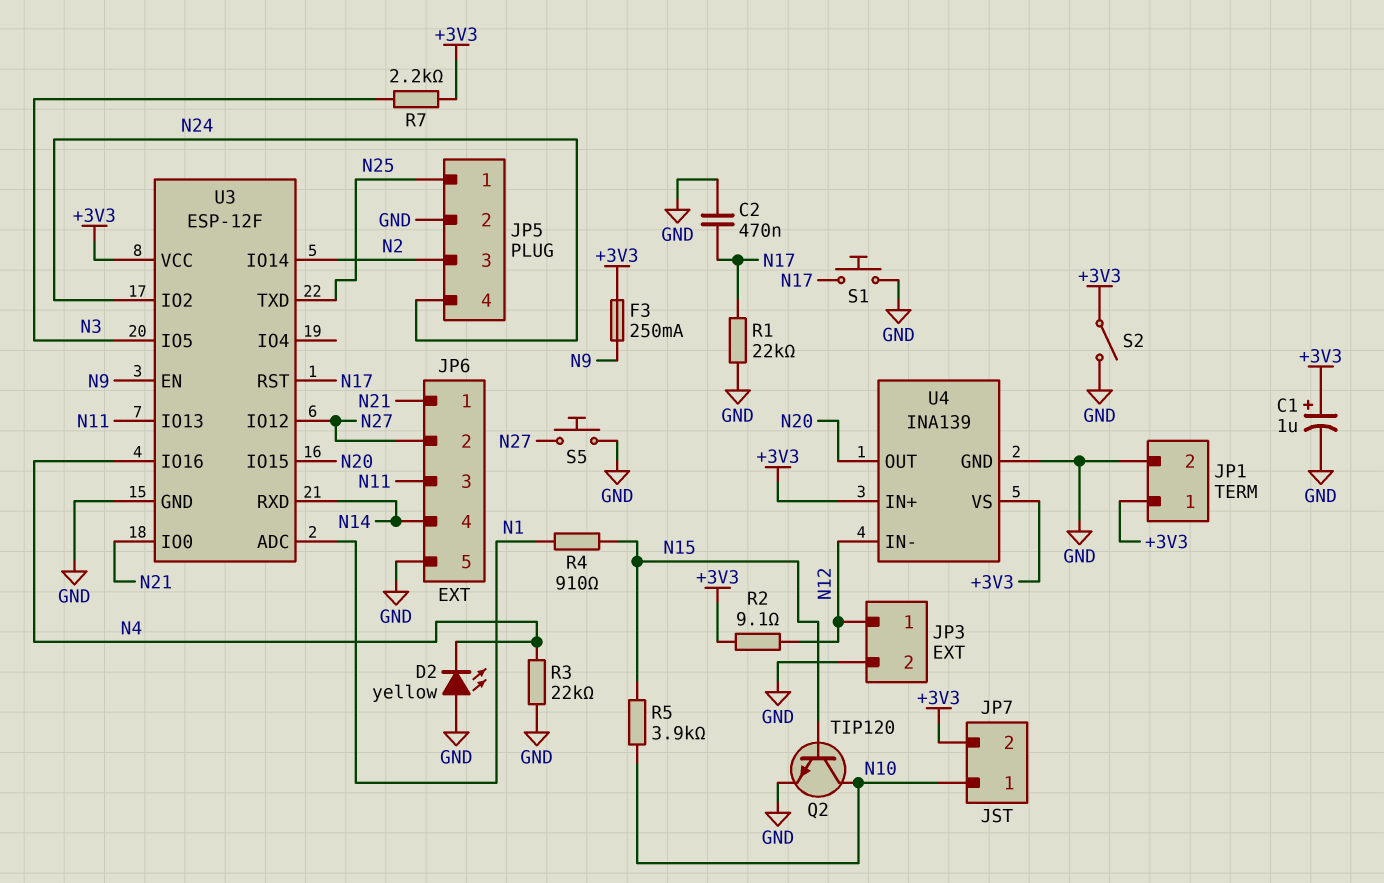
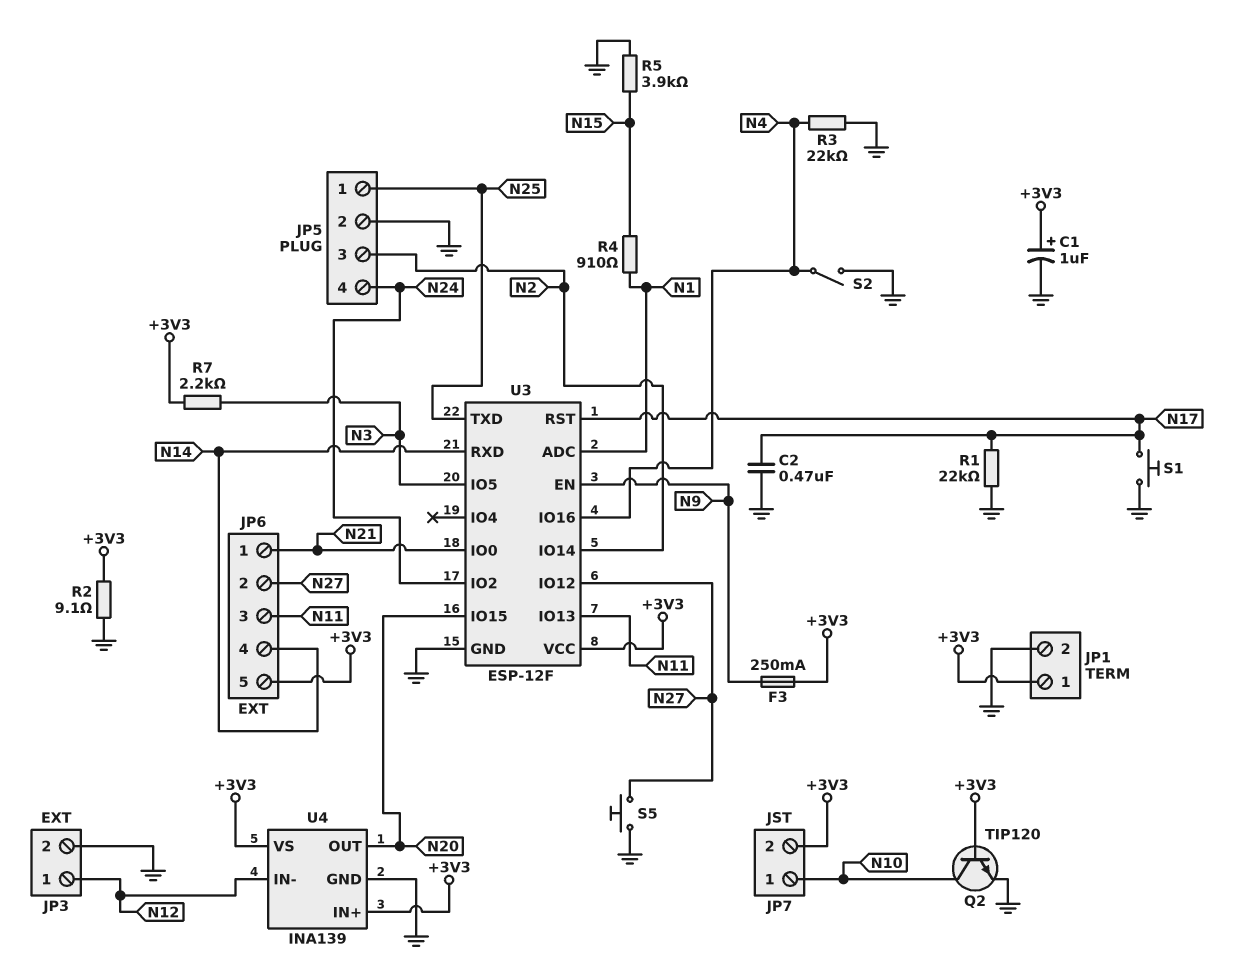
D2: LED yellow (A GND, K N4) -> none
JP6 pin 5: GND -> +3V3
Q2: NPN TIP120 (B N15, C N10, E GND) -> NPN TIP120 (B +3V3, C N10, E GND)
R2: 9.1 (+3V3, N12) -> 9.1 (+3V3, GND)
R5: 3.9k (N10, N15) -> 3.9k (GND, N15)
S2: switch (+3V3, GND) -> switch (GND, N4)

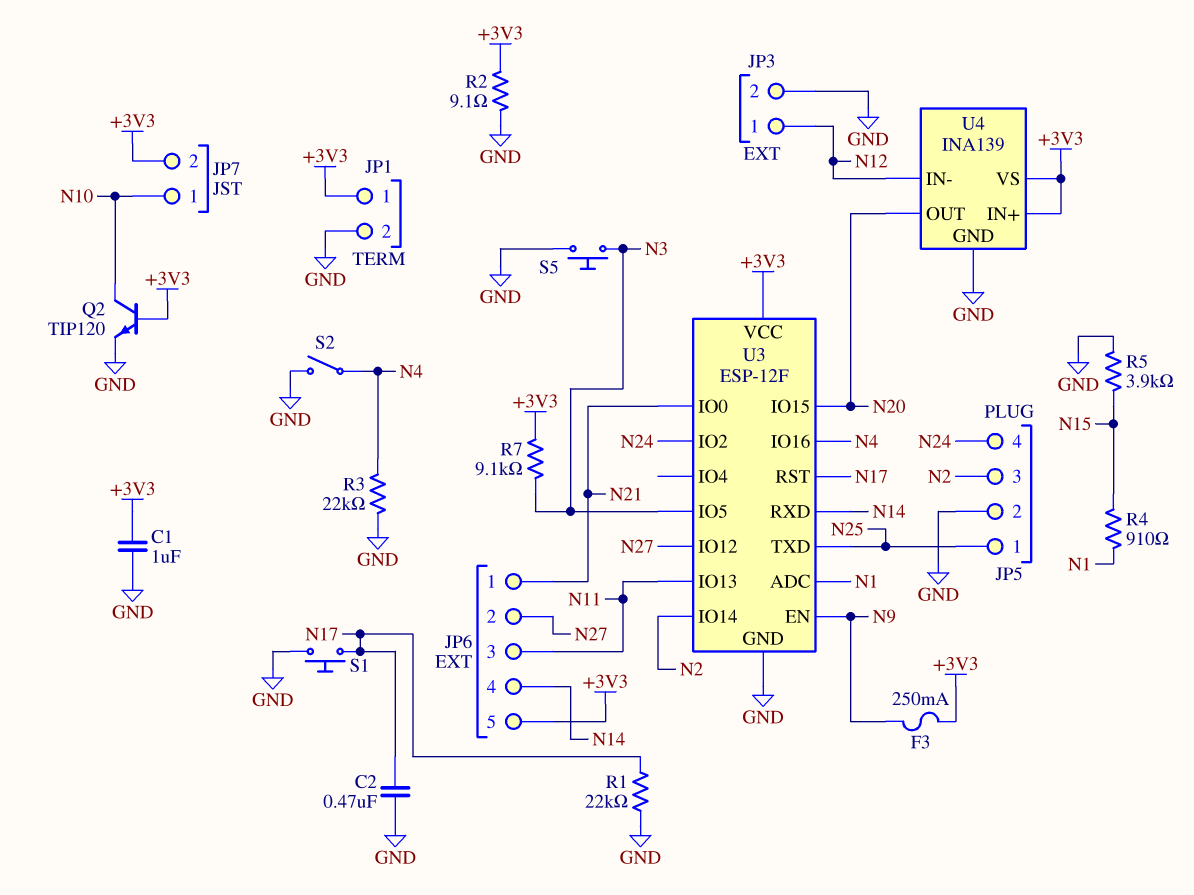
C1: 1uF (plus +3V3, minus GND) -> 1uF (+3V3, GND)
R7: 2.2k (+3V3, N3) -> 9.1k (+3V3, N3)
S5: button (GND, N27) -> button (GND, N3)

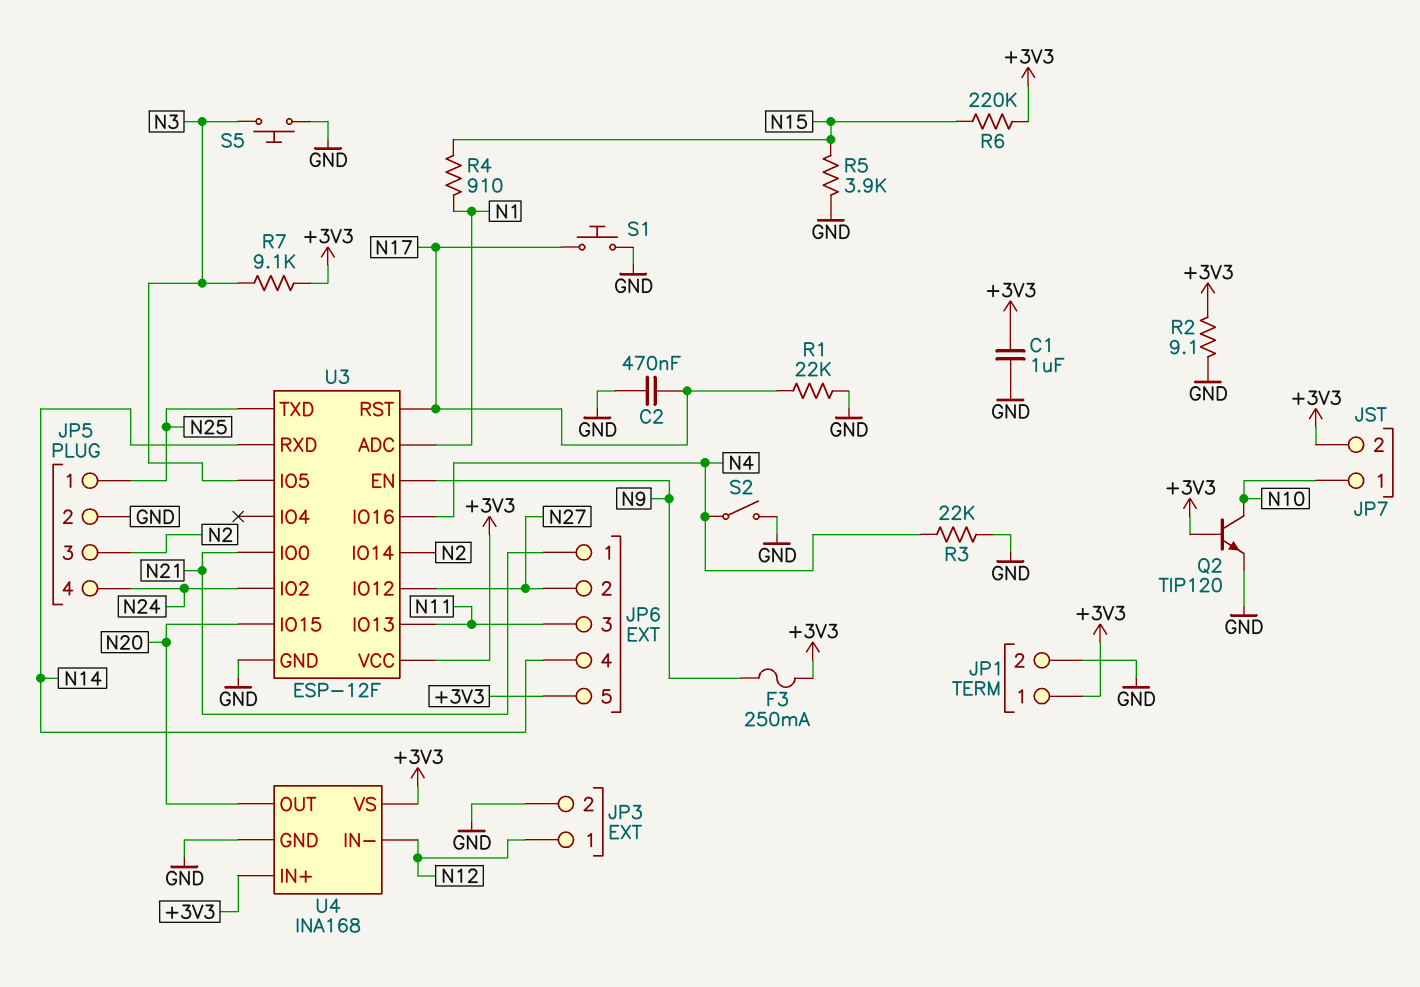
R6: none -> 220k (+3V3, N15)
U4: INA139 -> INA168

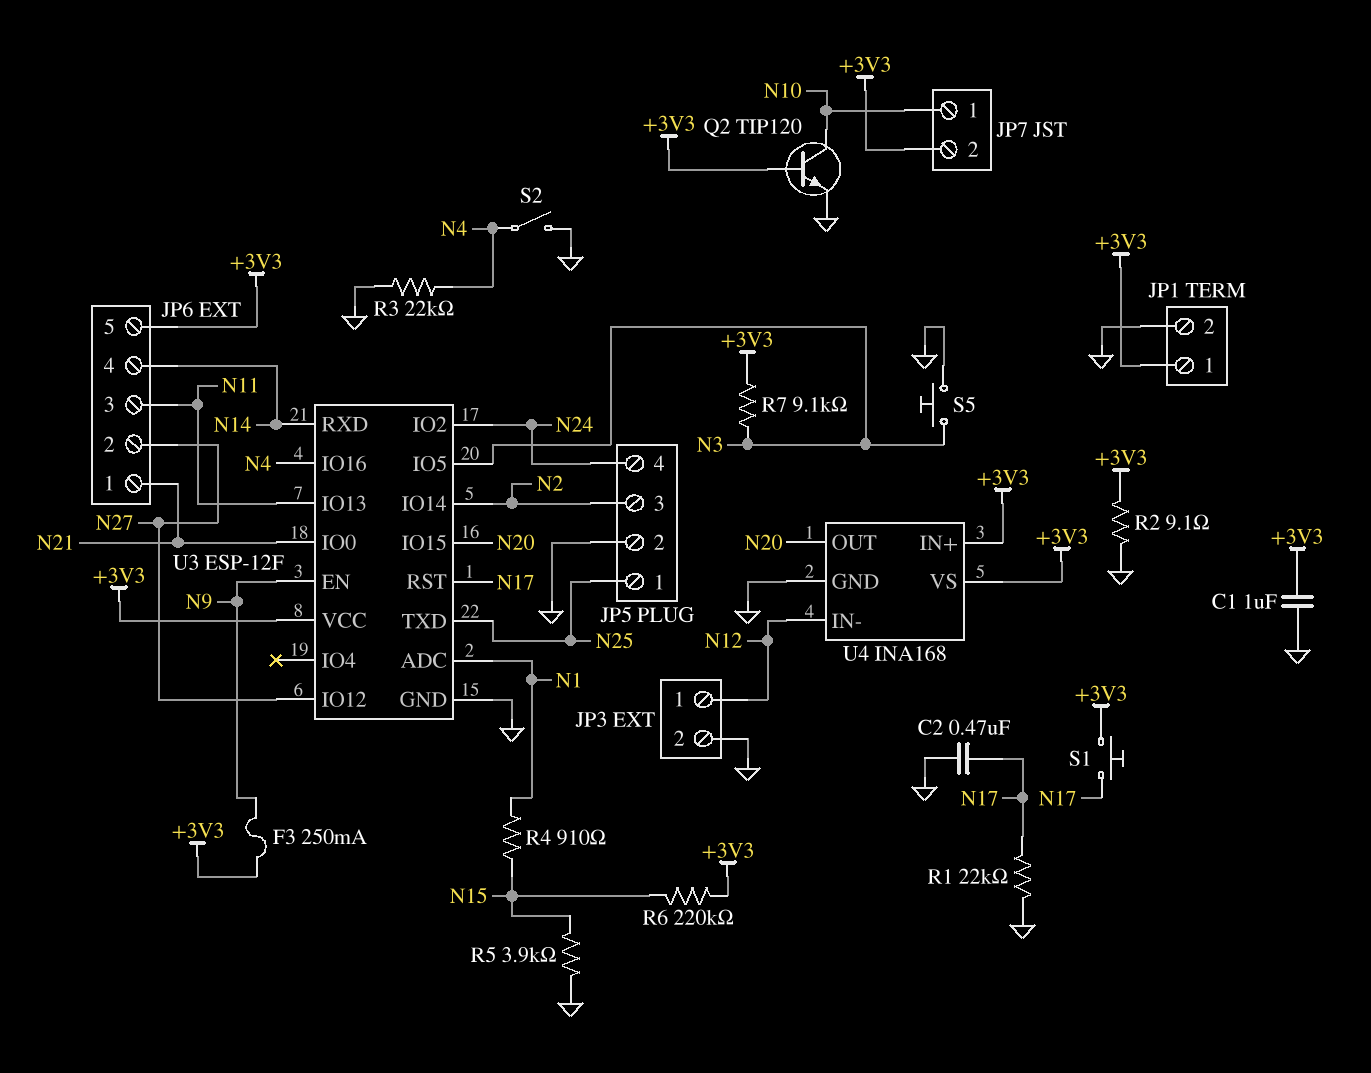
S1: button (GND, N17) -> button (+3V3, N17)

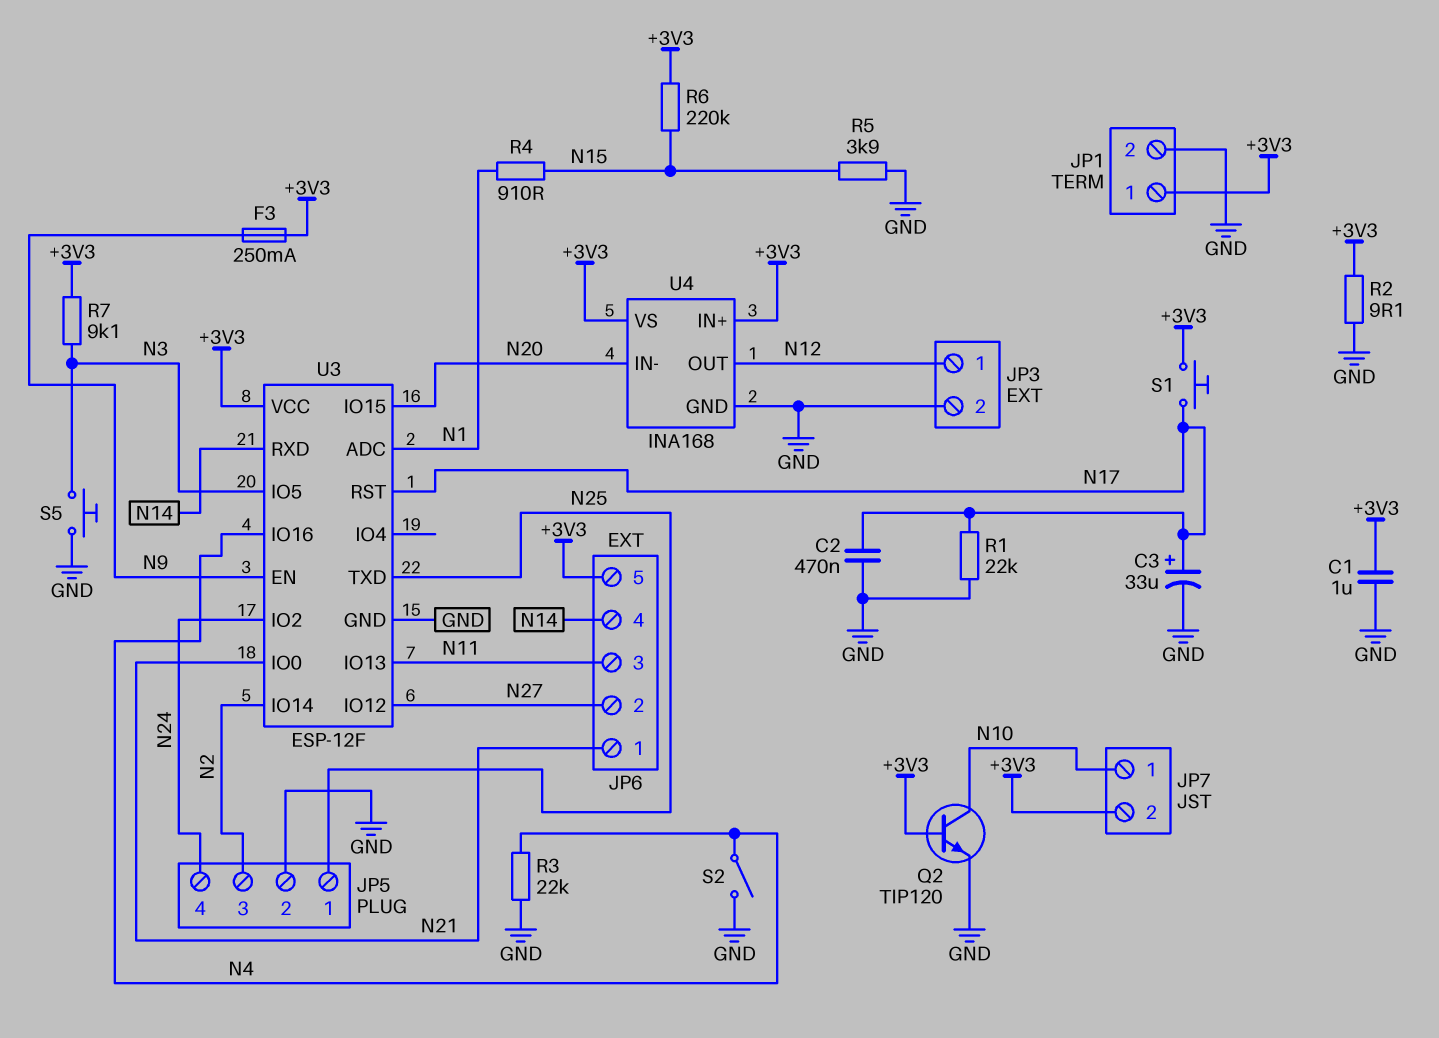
C3: none -> 33uF (plus N17, minus GND)
U4 pin IN-: N12 -> N20
U4 pin OUT: N20 -> N12

